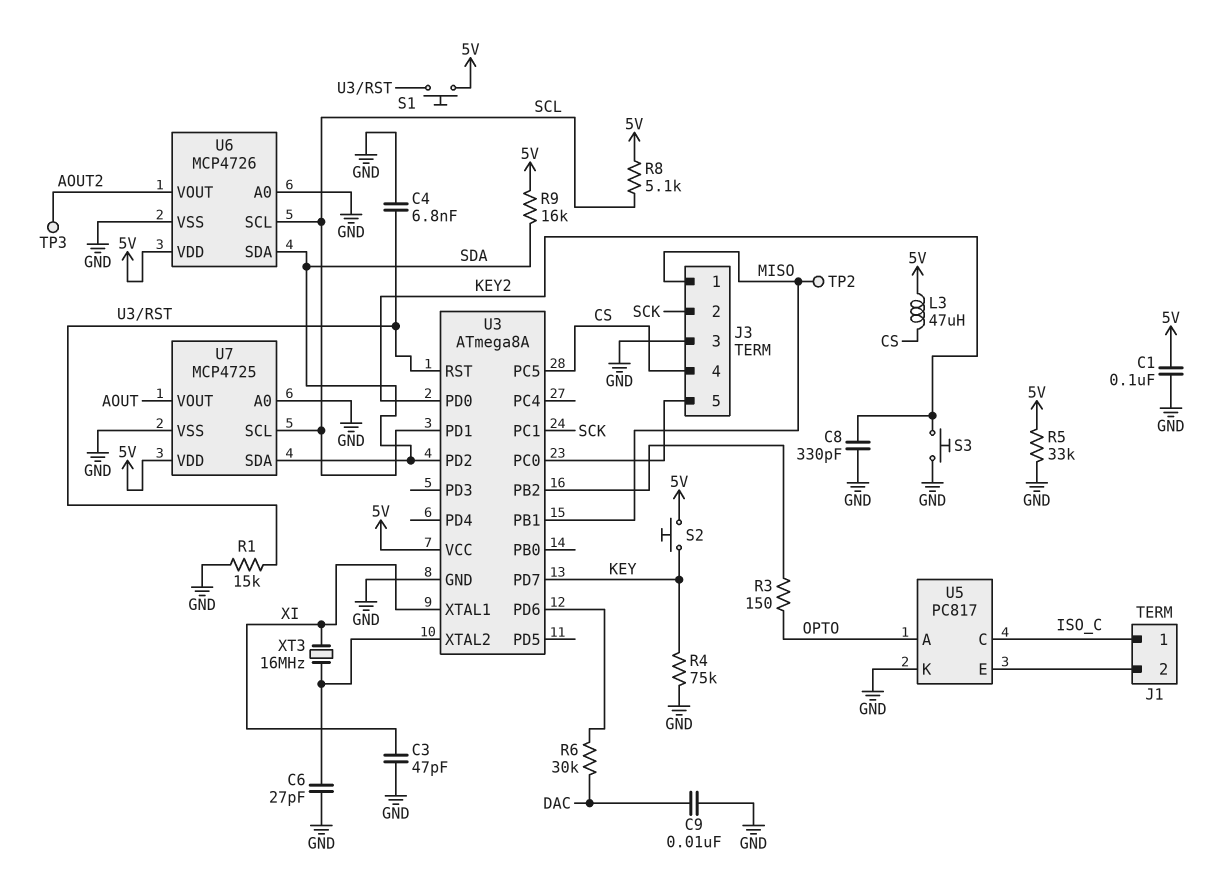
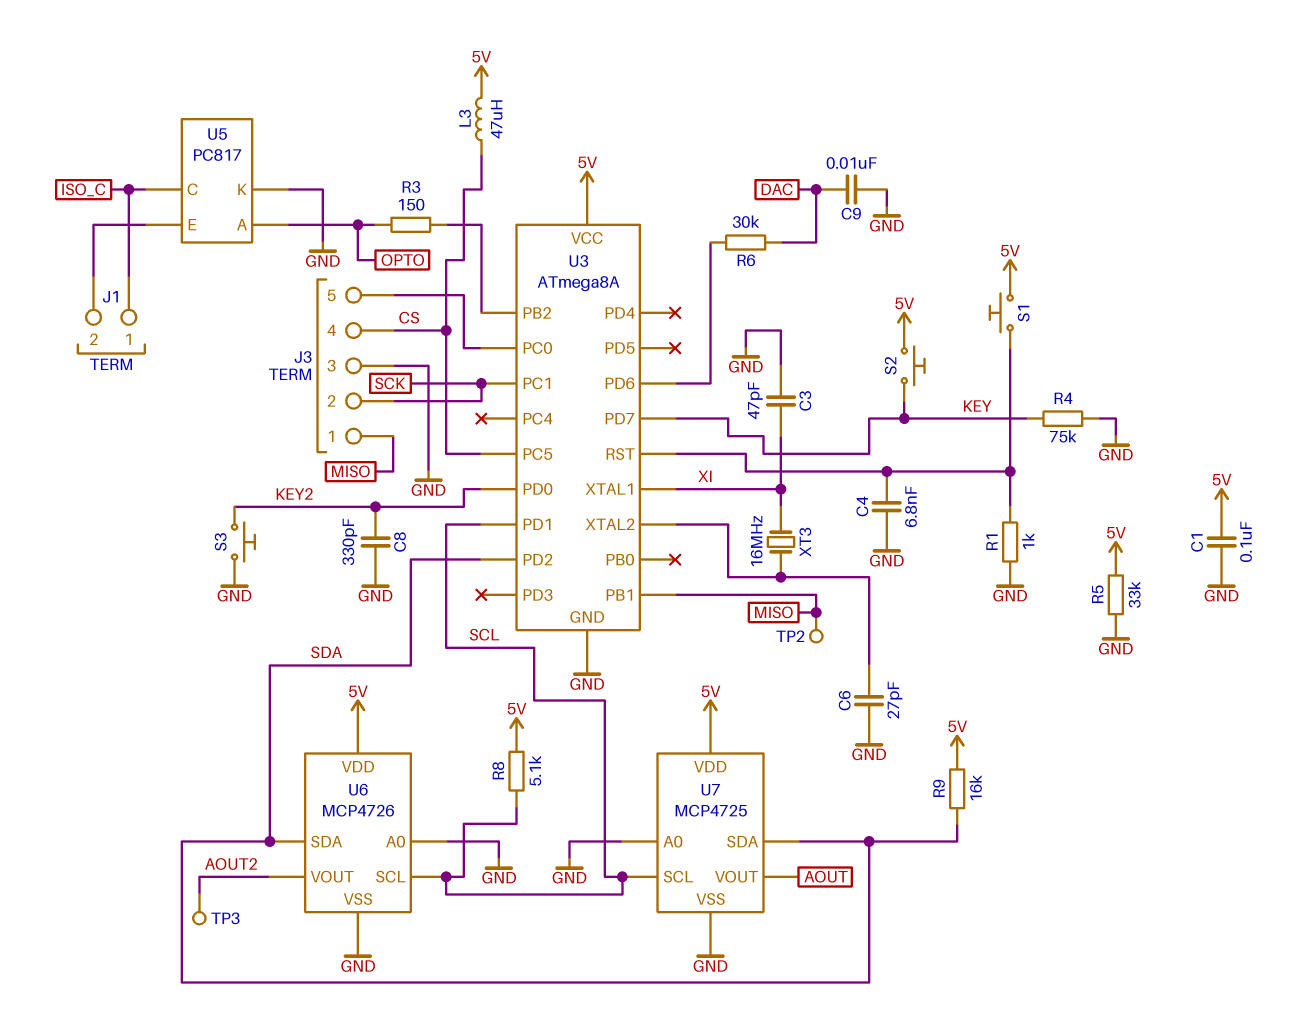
R1: 15k (GND, U3/RST) -> 1k (GND, U3/RST)

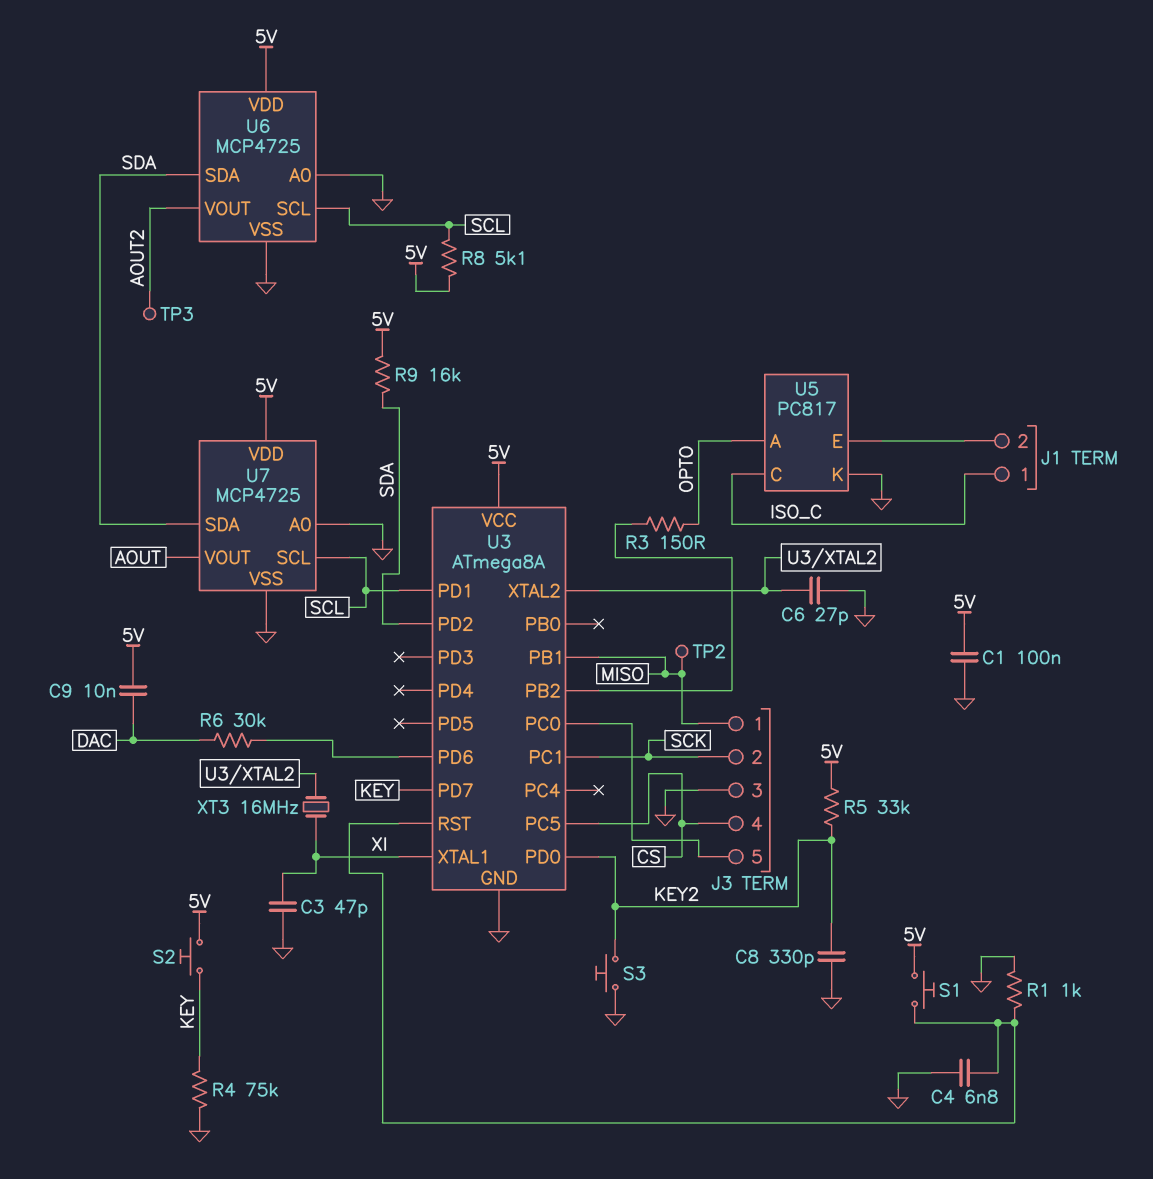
C9: 10nF (DAC, GND) -> 10nF (5V, DAC)
L3: 47uH (5V, CS) -> none
R5: 33k (5V, GND) -> 33k (5V, KEY2)
U6: MCP4726 -> MCP4725

